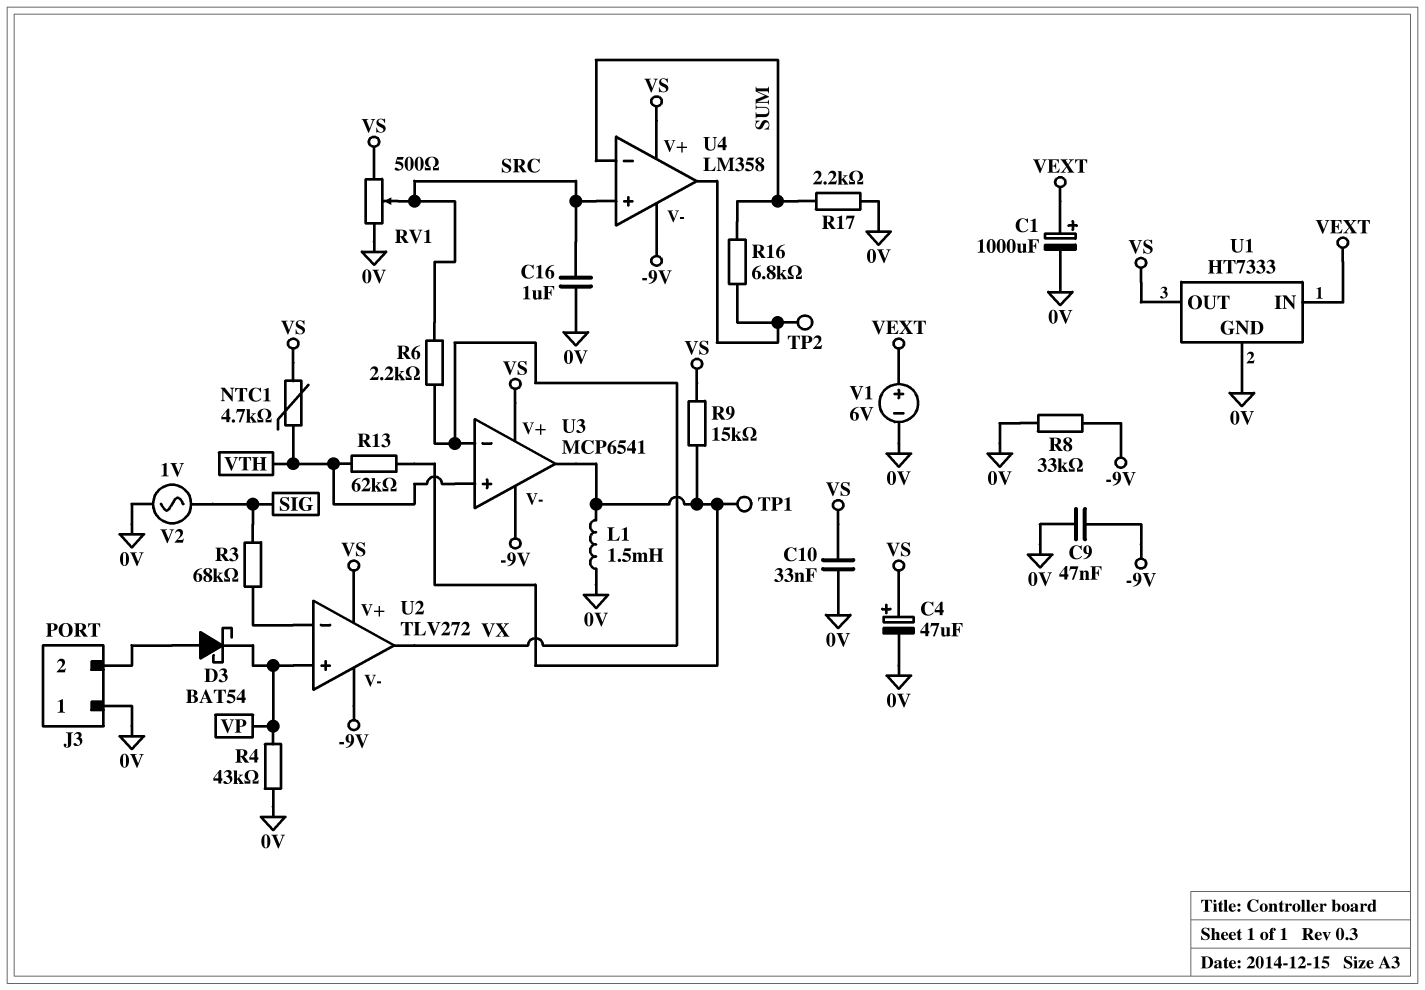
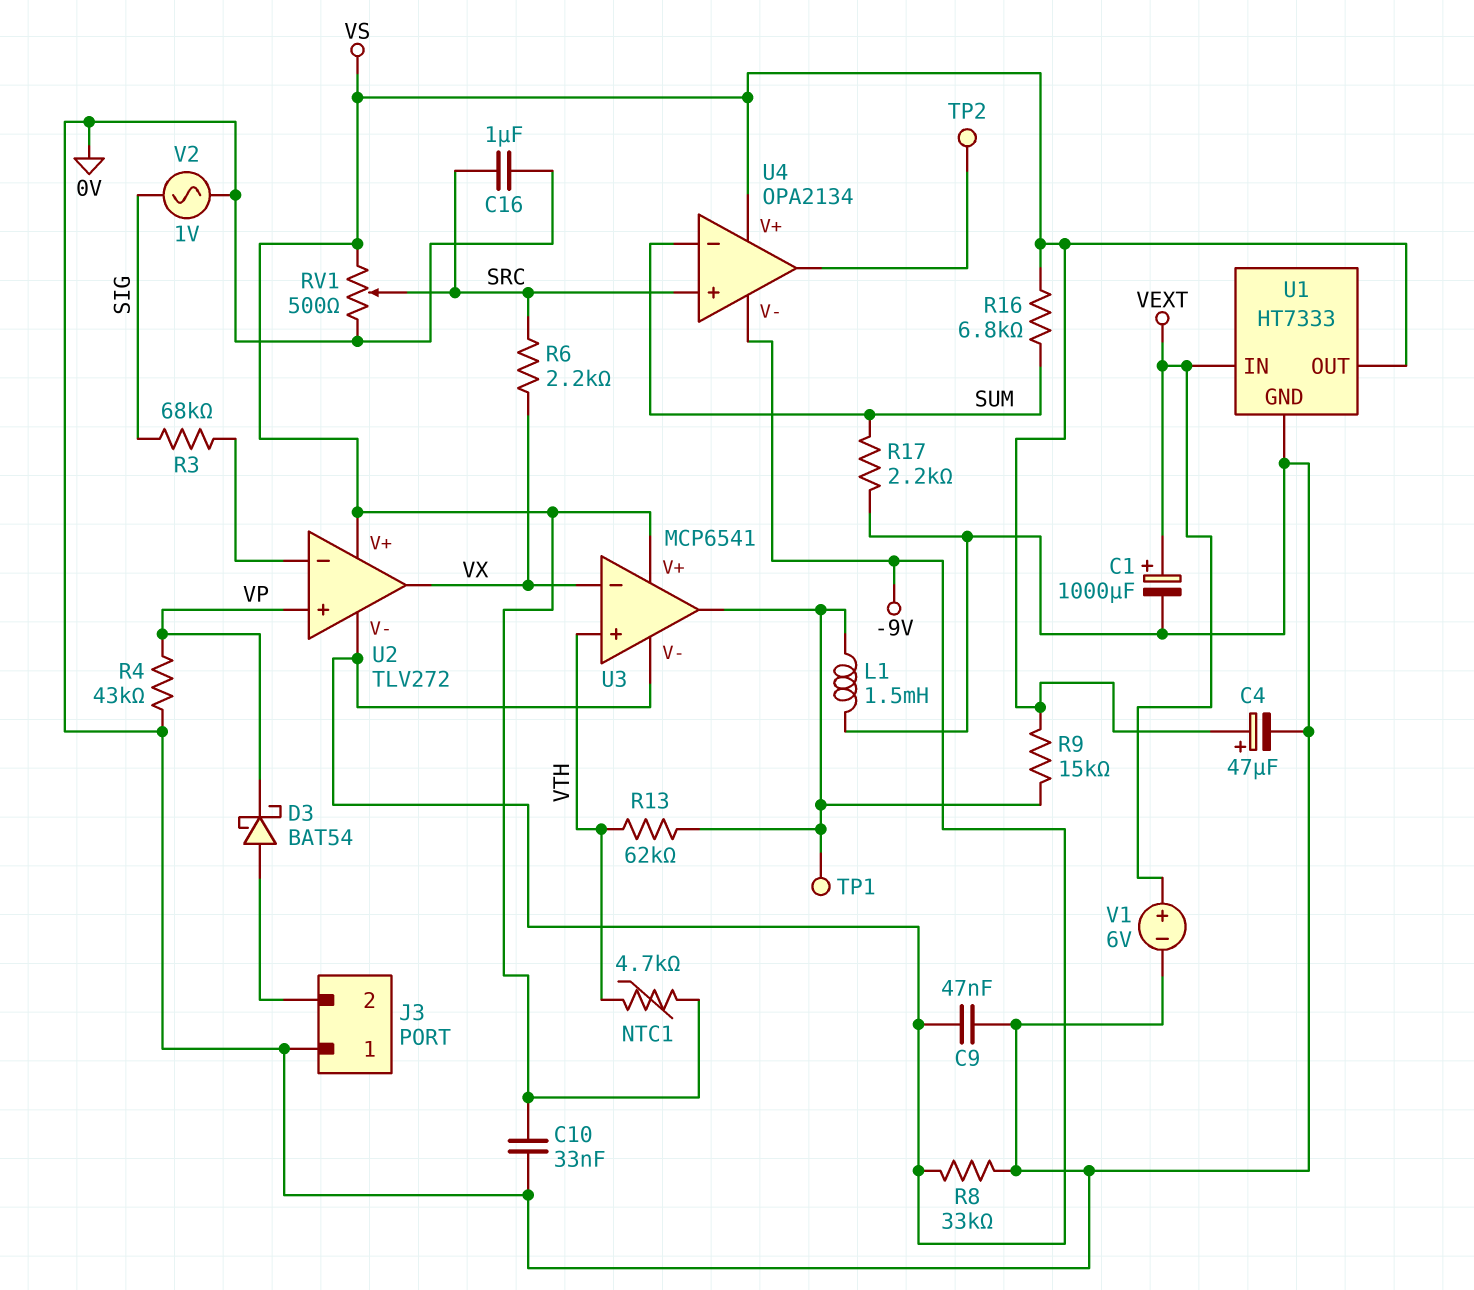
R16: 6.8k (SUM, U4/out) -> 6.8k (SUM, VS)
U4: LM358 -> OPA2134

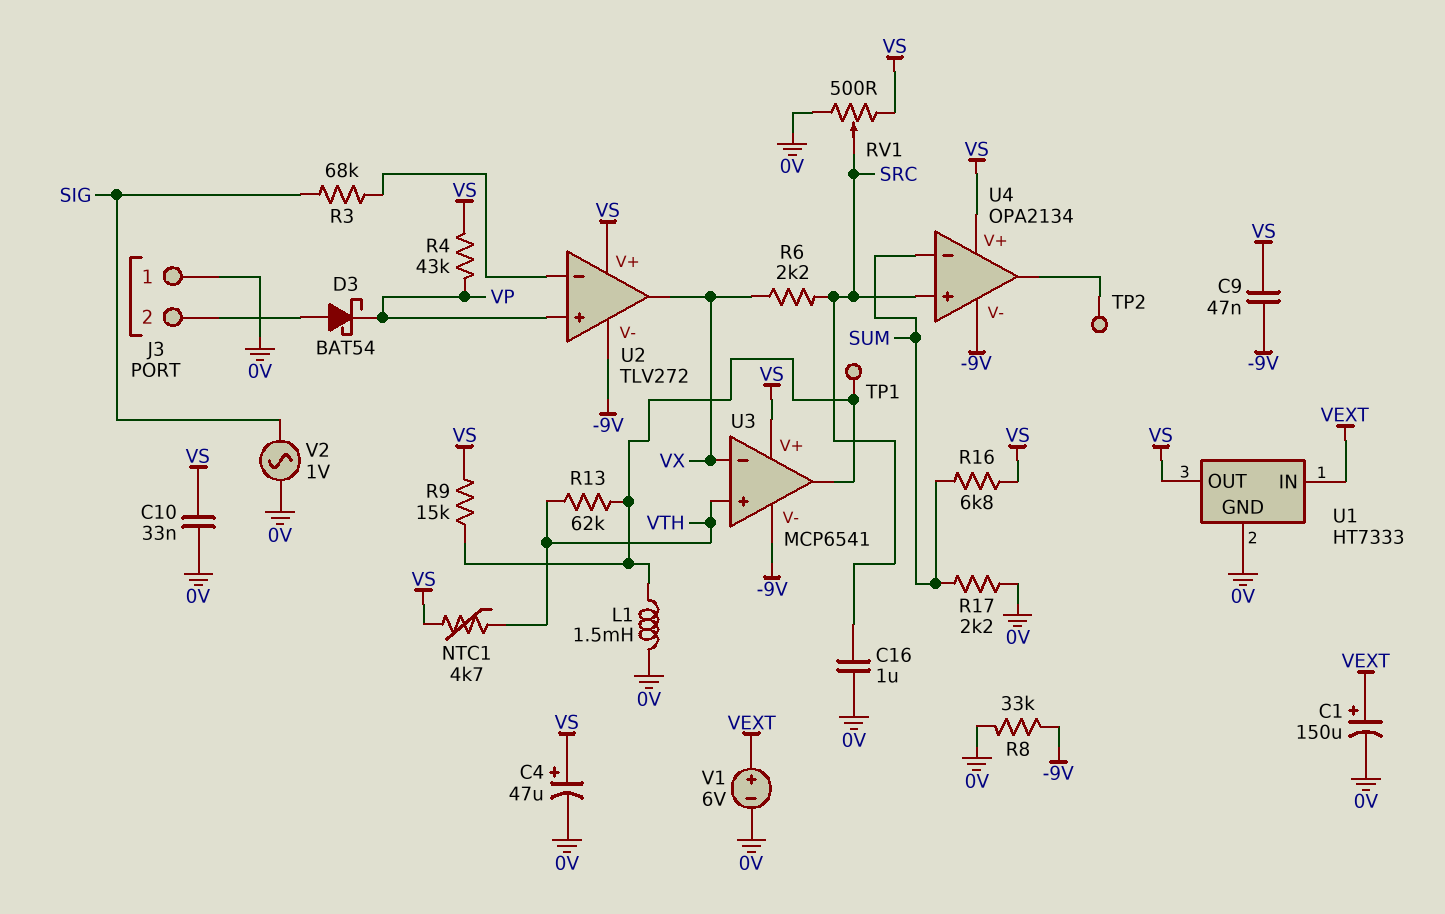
C1: 1000uF (plus VEXT, minus 0V) -> 150uF (plus VEXT, minus 0V)
C9: 47nF (-9V, 0V) -> 47nF (-9V, VS)
R4: 43k (0V, VP) -> 43k (VP, VS)

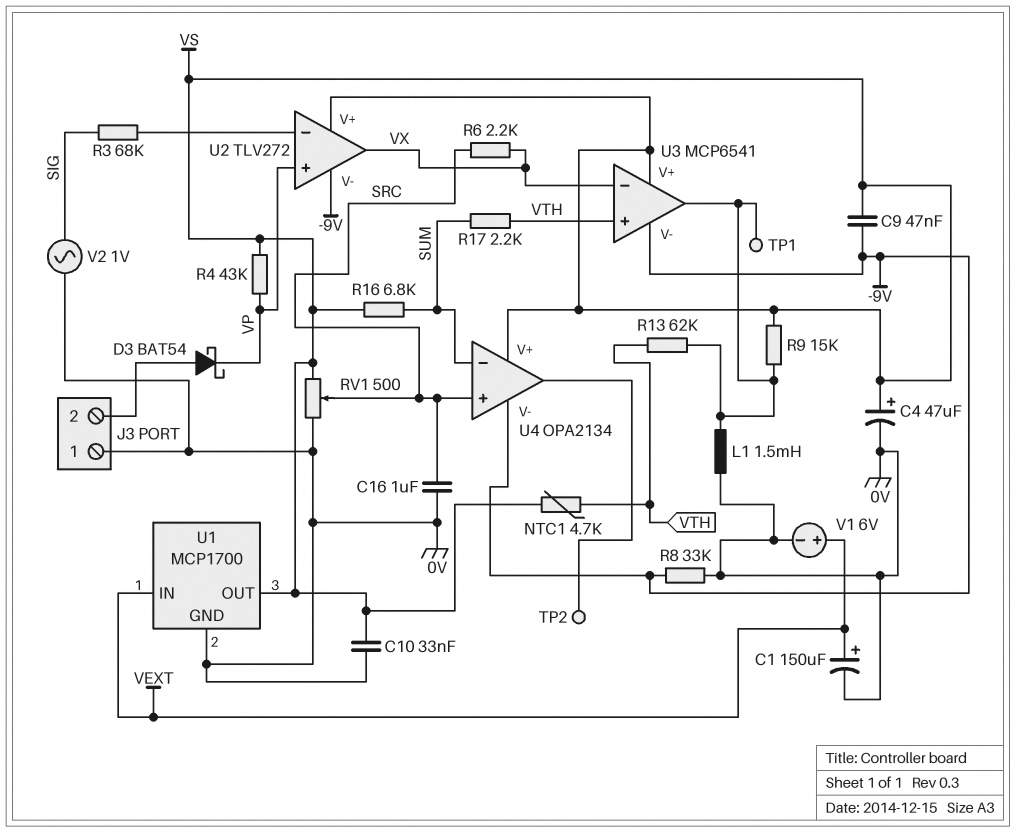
R17: 2.2k (0V, SUM) -> 2.2k (SUM, VTH)
U1: HT7333 -> MCP1700

